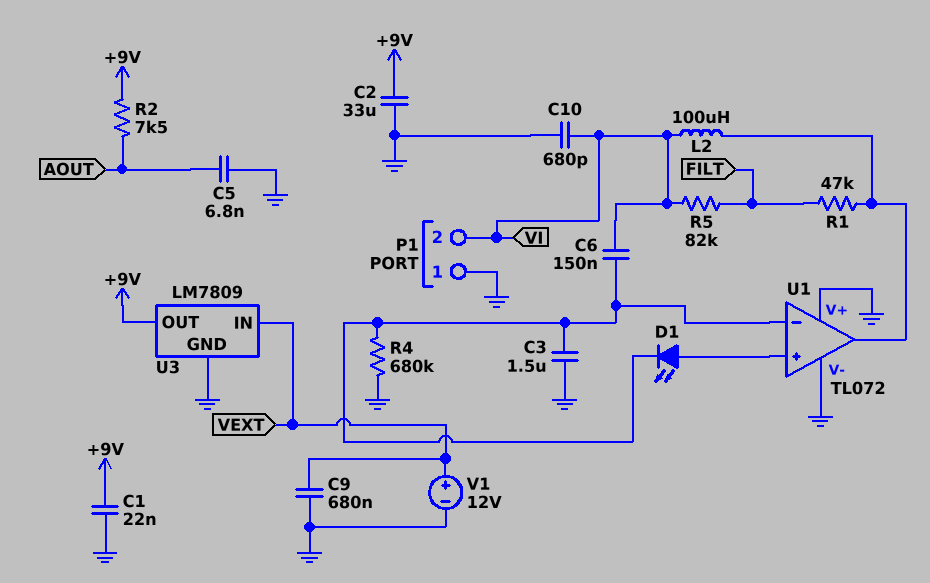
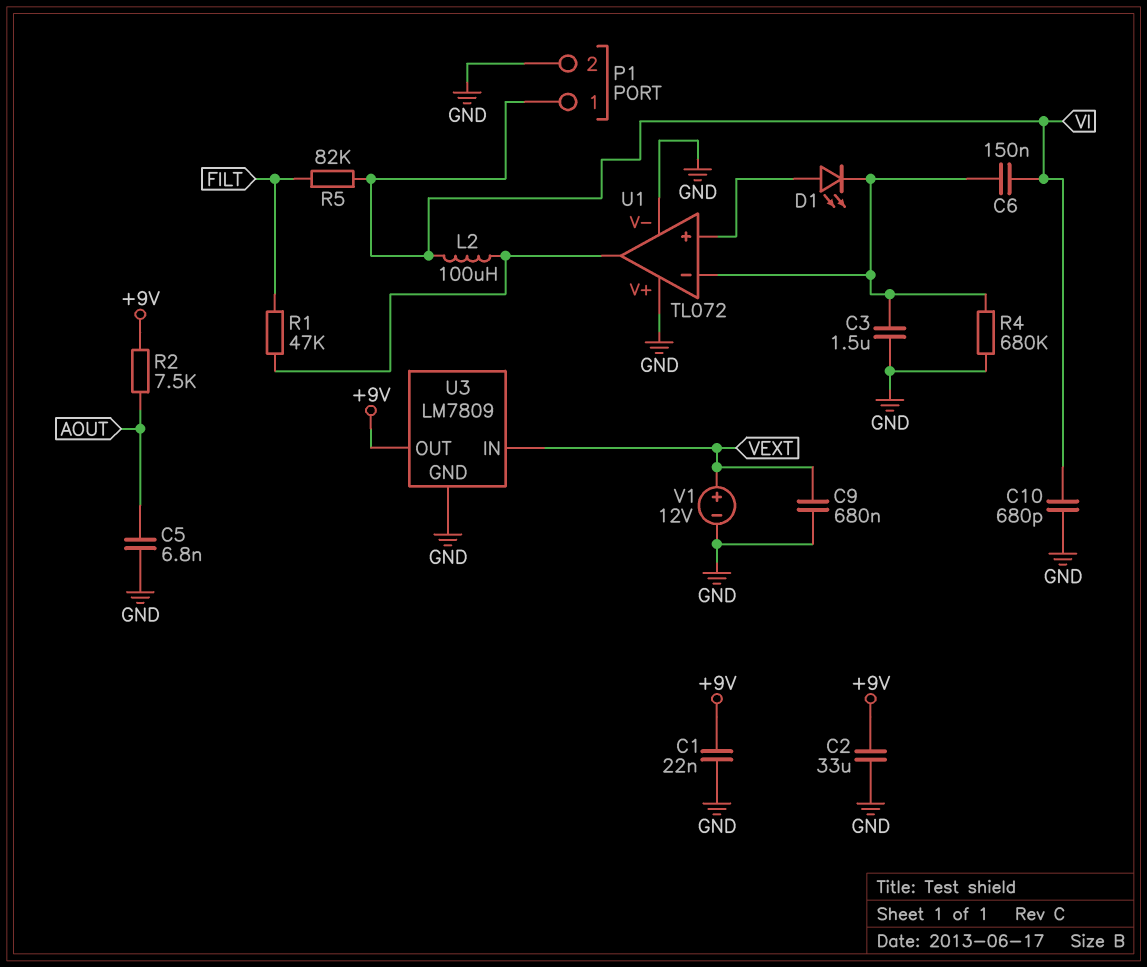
P1 pin 1: GND -> VI
P1 pin 2: VI -> GND

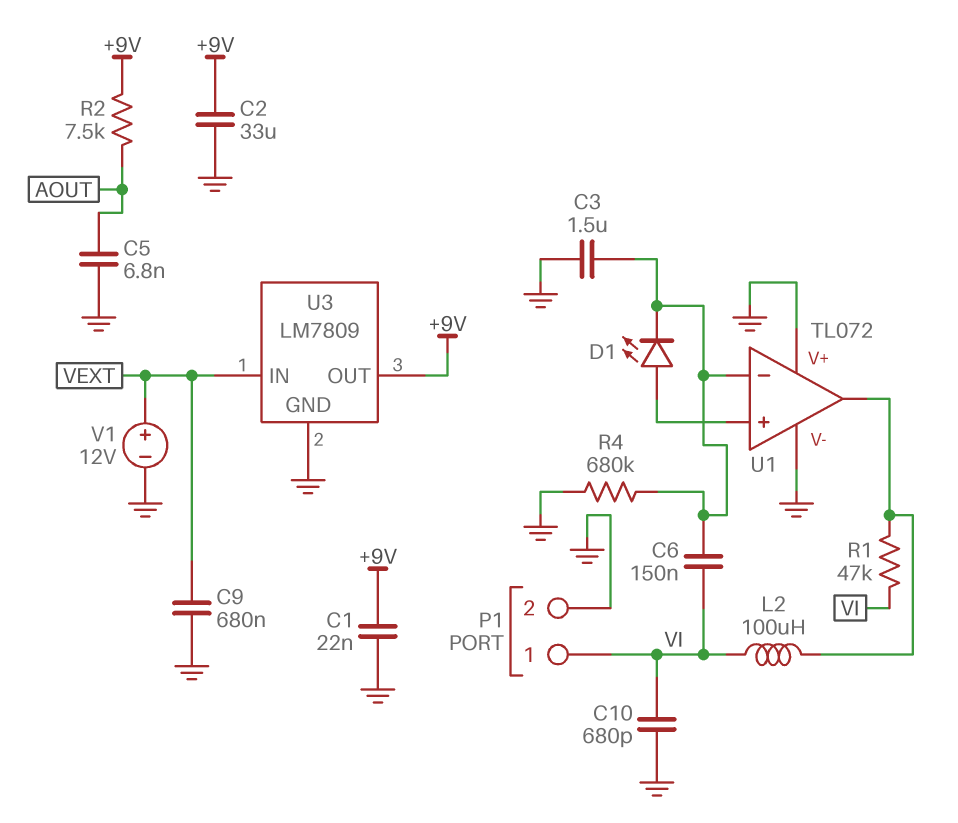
R1: 47k (FILT, U1/out) -> 47k (U1/out, VI)
R5: 82k (FILT, VI) -> none

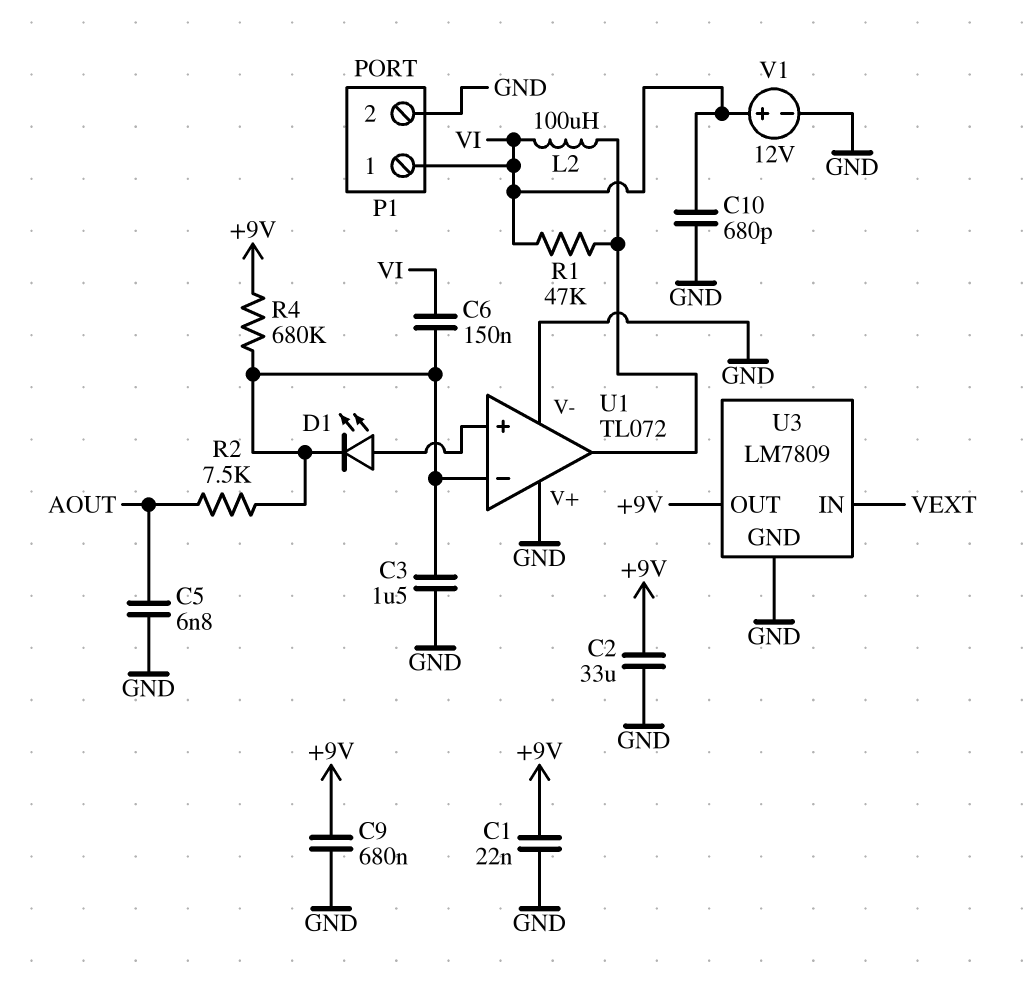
C9: 680nF (GND, VEXT) -> 680nF (+9V, GND)
R2: 7.5k (+9V, AOUT) -> 7.5k (AOUT, U1/in-)
R4: 680k (GND, U1/in-) -> 680k (+9V, U1/in-)
V1: 12V (plus VEXT, minus GND) -> 12V (plus VI, minus GND)

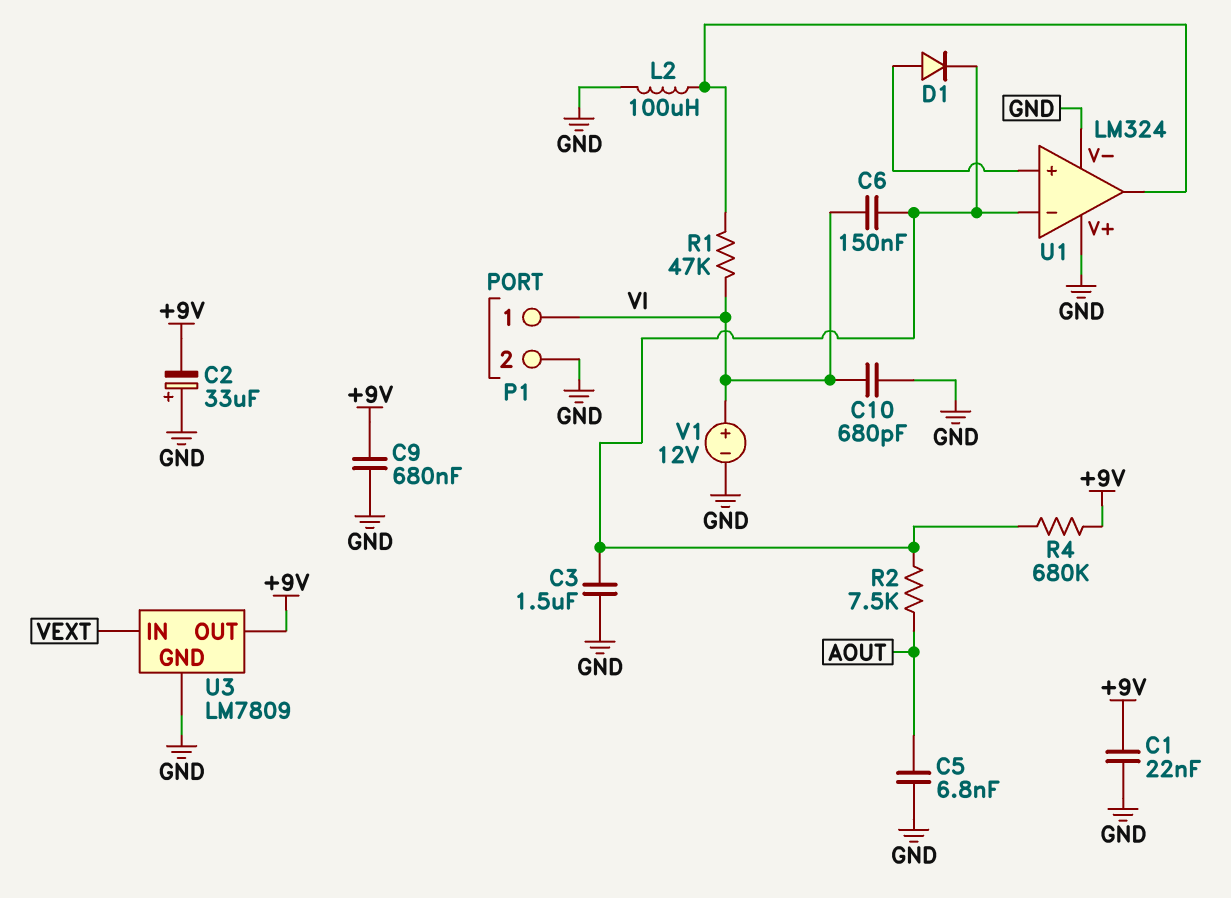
C2: 33uF (+9V, GND) -> 33uF (plus GND, minus +9V)
D1: LED (A U1/in+, K U1/in-) -> diode (A U1/in+, K U1/in-)
L2: 100uH (U1/out, VI) -> 100uH (GND, U1/out)
U1: TL072 -> LM324

